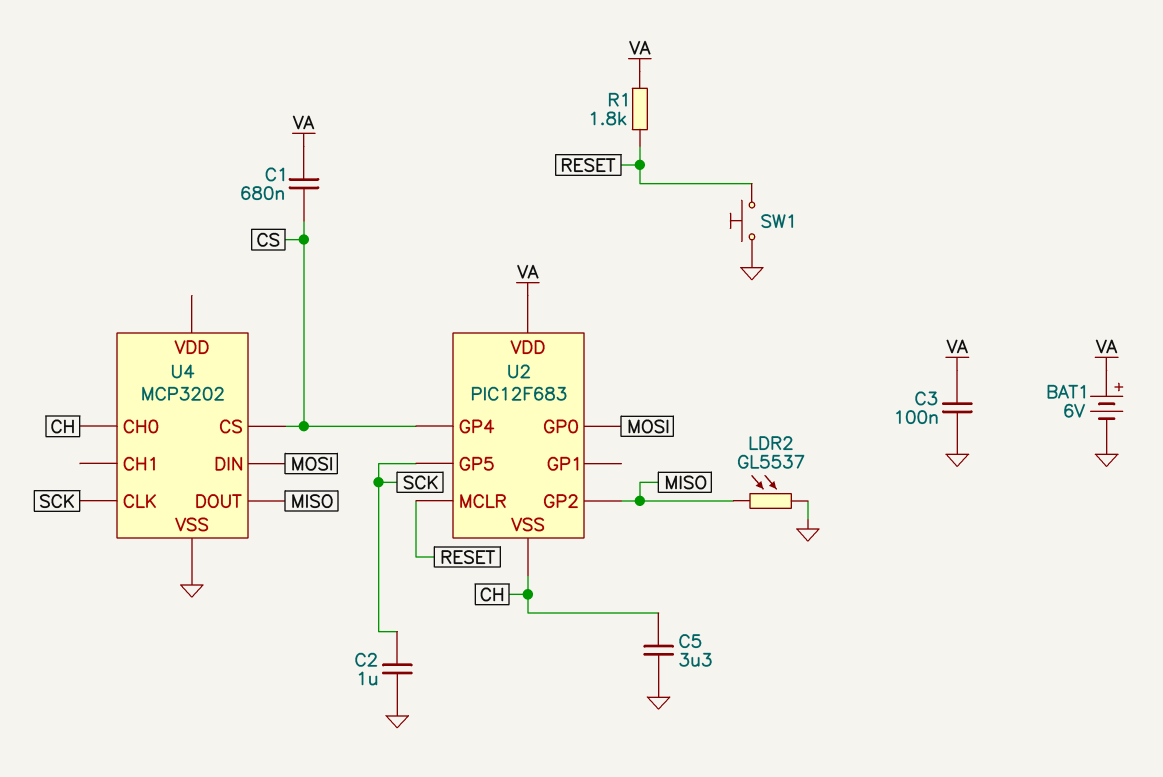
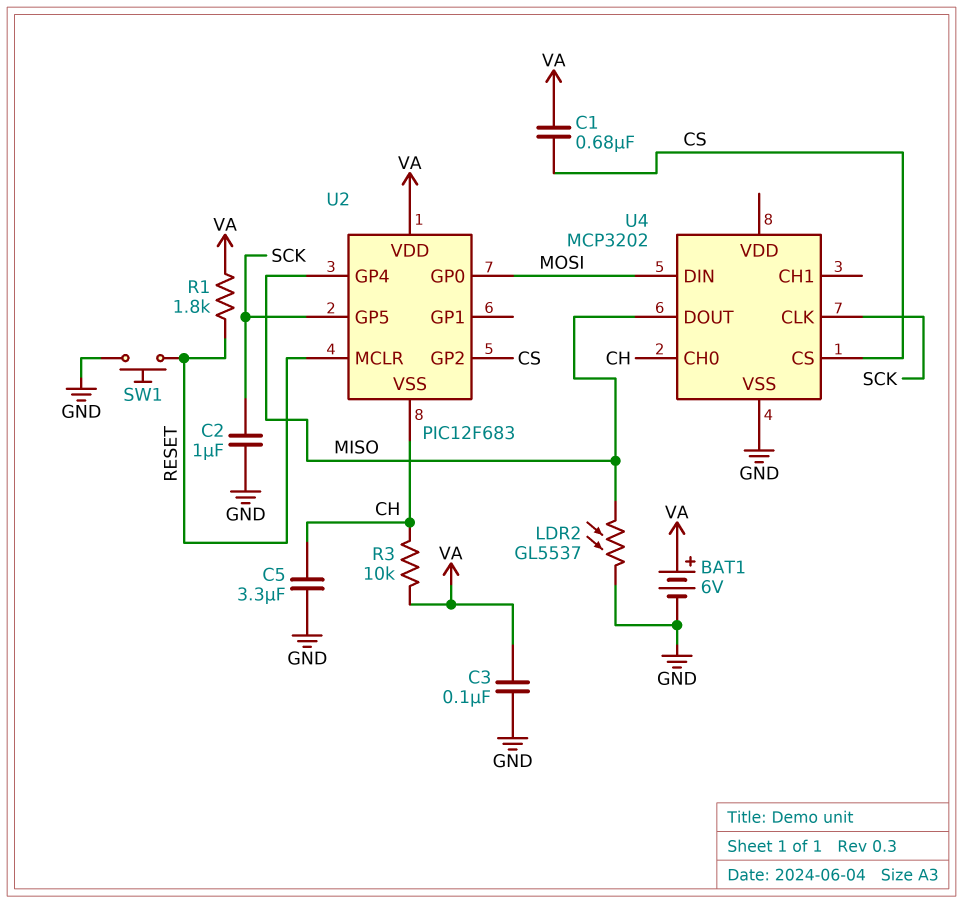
R3: none -> 10k (CH, VA)
U2 pin GP2: MISO -> CS
U2 pin GP4: CS -> MISO

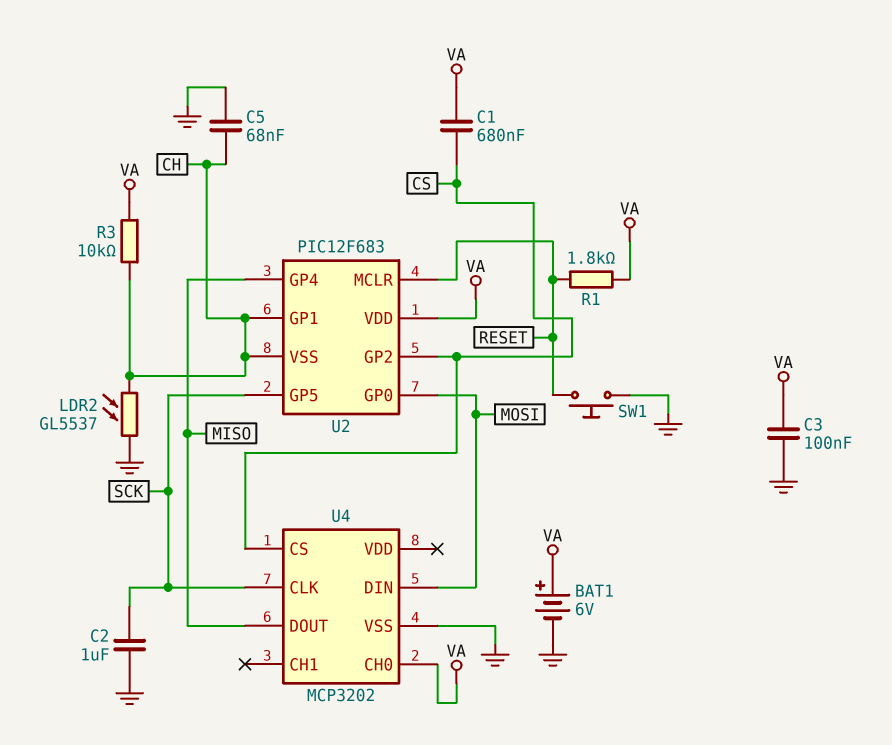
C5: 3.3uF (CH, GND) -> 68nF (CH, GND)
LDR2: GL5537 (GND, MISO) -> GL5537 (CH, GND)
U2 pin GP1: none -> CH
U4 pin CH0: CH -> VA

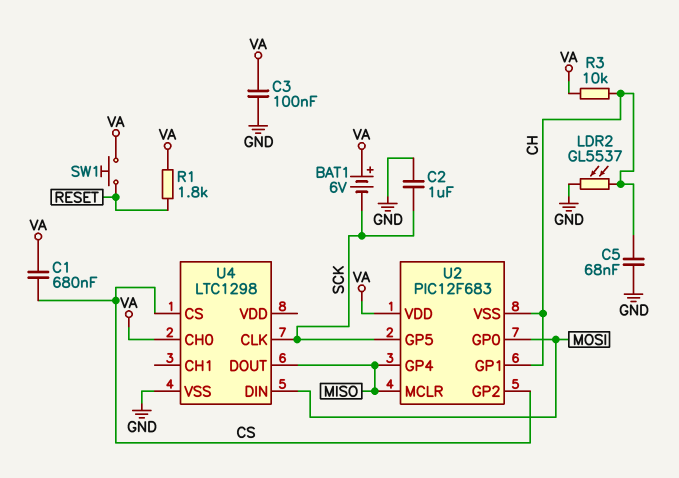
BAT1: 6V (plus VA, minus GND) -> 6V (plus VA, minus SCK)
SW1: button (GND, RESET) -> button (RESET, VA)
U2 pin MCLR: RESET -> MISO
U4: MCP3202 -> LTC1298

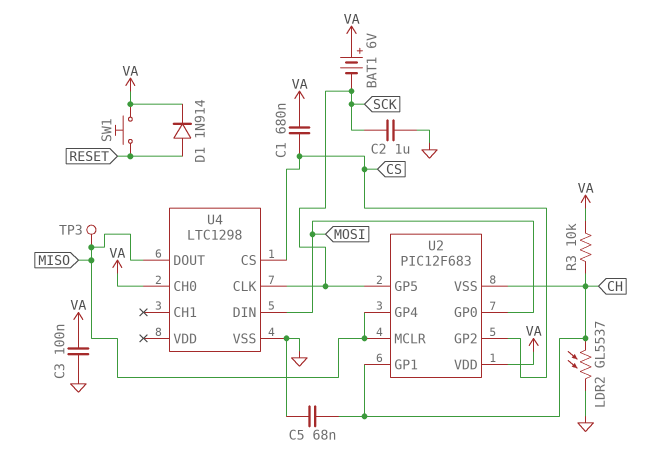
D1: none -> diode 1N914 (A RESET, K VA)
R1: 1.8k (RESET, VA) -> none
TP3: none -> test point (MISO)

